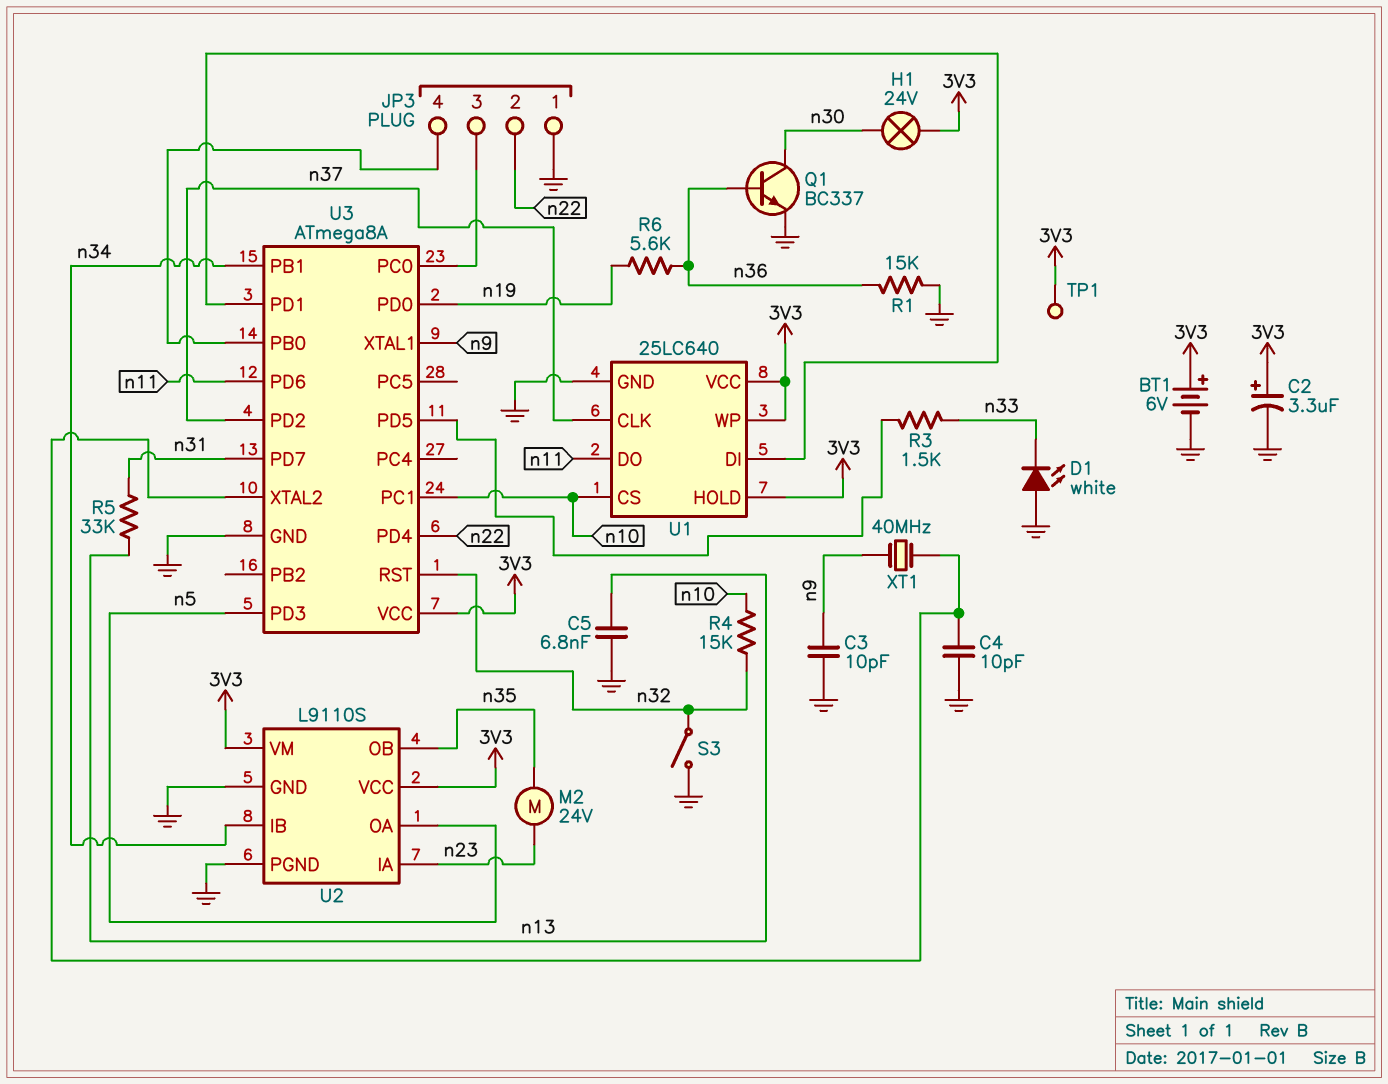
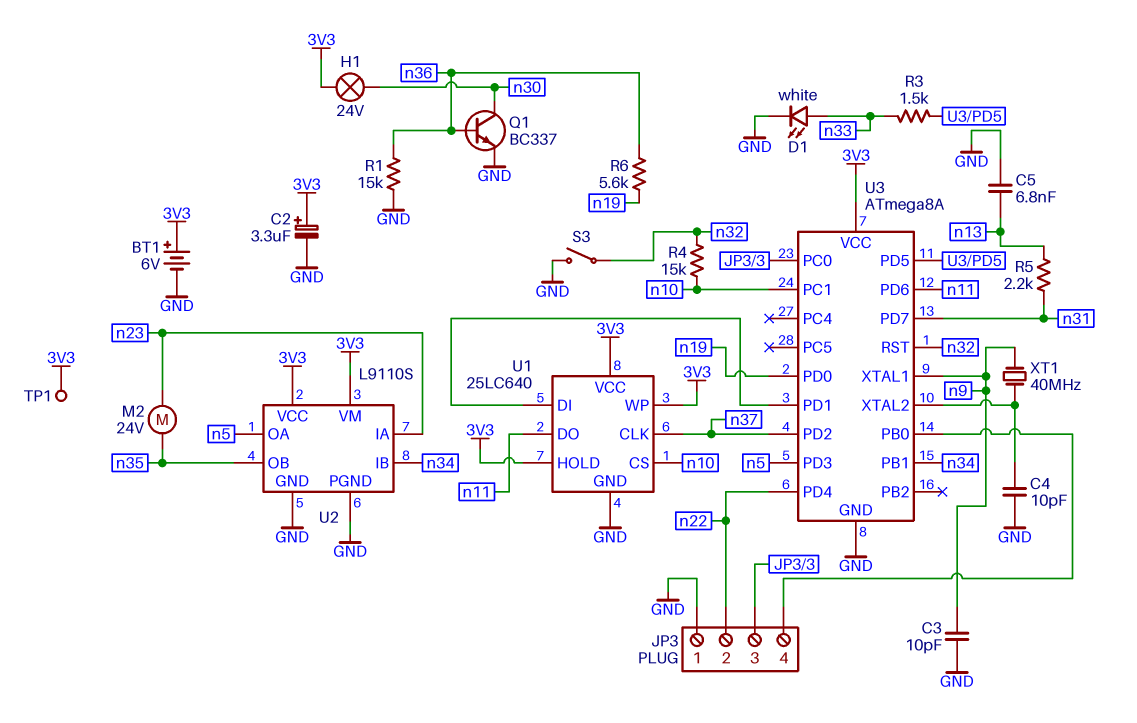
D1: LED white (A GND, K n33) -> LED white (A n33, K GND)
R5: 33k (n13, n31) -> 2.2k (n13, n31)

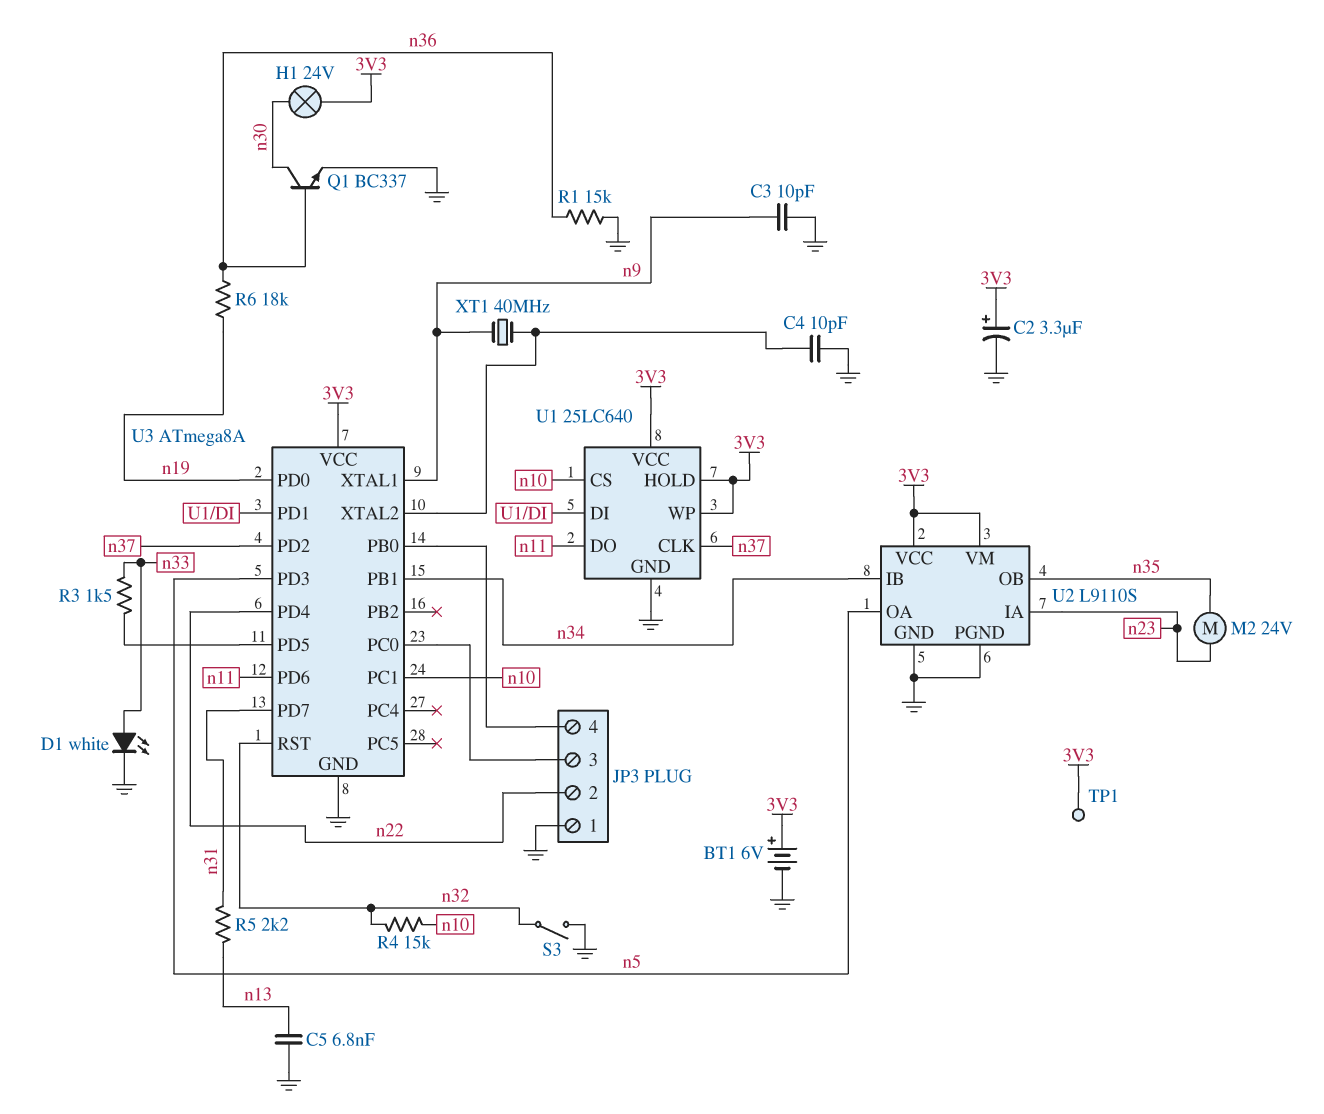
R6: 5.6k (n19, n36) -> 18k (n19, n36)

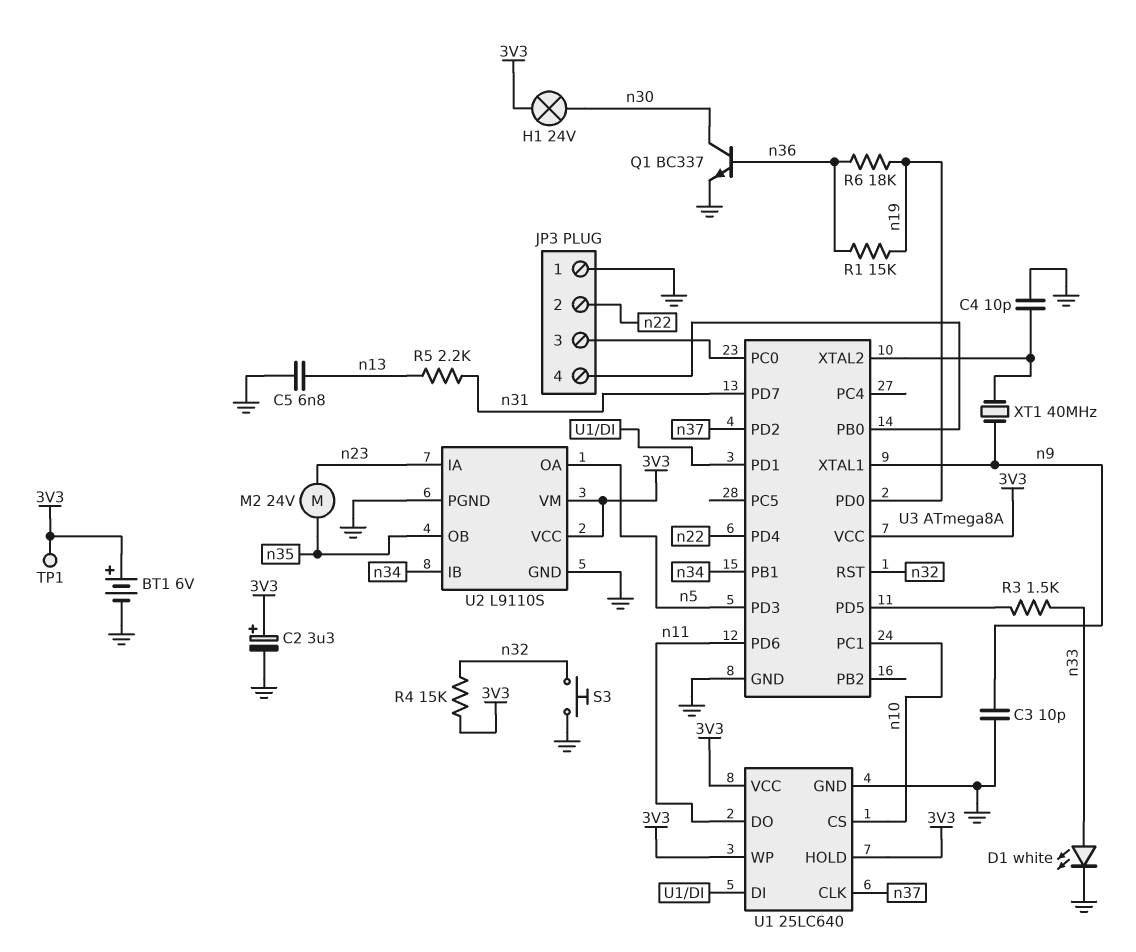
R1: 15k (GND, n36) -> 15k (n19, n36)
R4: 15k (n10, n32) -> 15k (3V3, n32)
S3: switch (GND, n32) -> button (GND, n32)

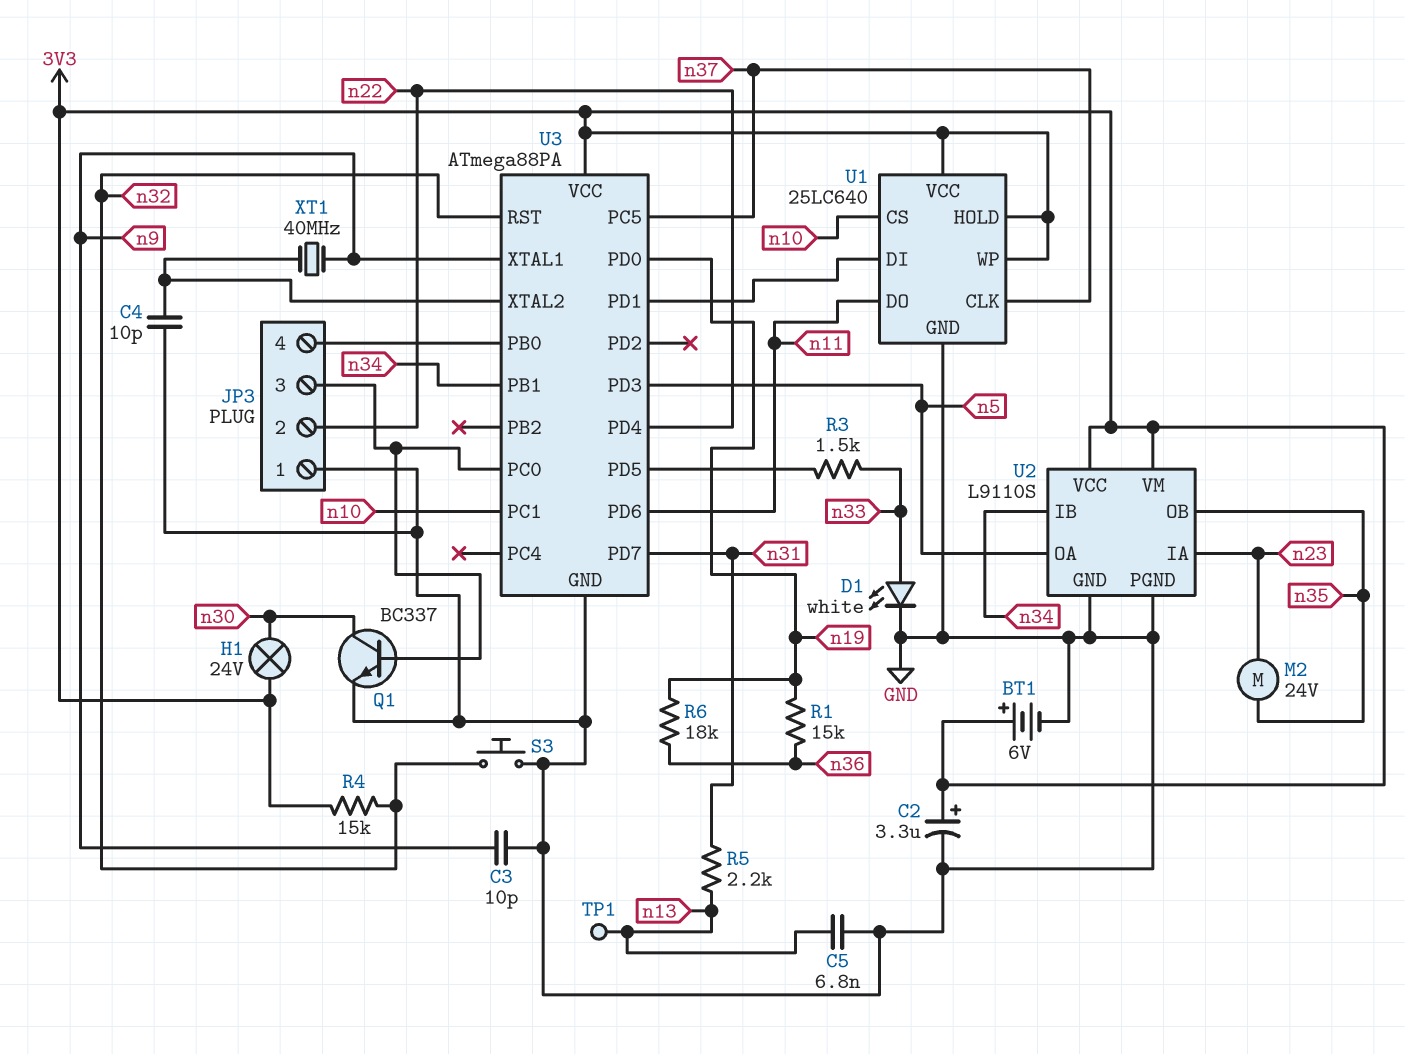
Q1: NPN BC337 (B n36, C n30, E GND) -> NPN BC337 (B JP3/3, C n30, E GND)
TP1: test point (3V3) -> test point (n13)
U3: ATmega8A -> ATmega88PA
U3 pin PC5: none -> n37
U3 pin PD2: n37 -> none

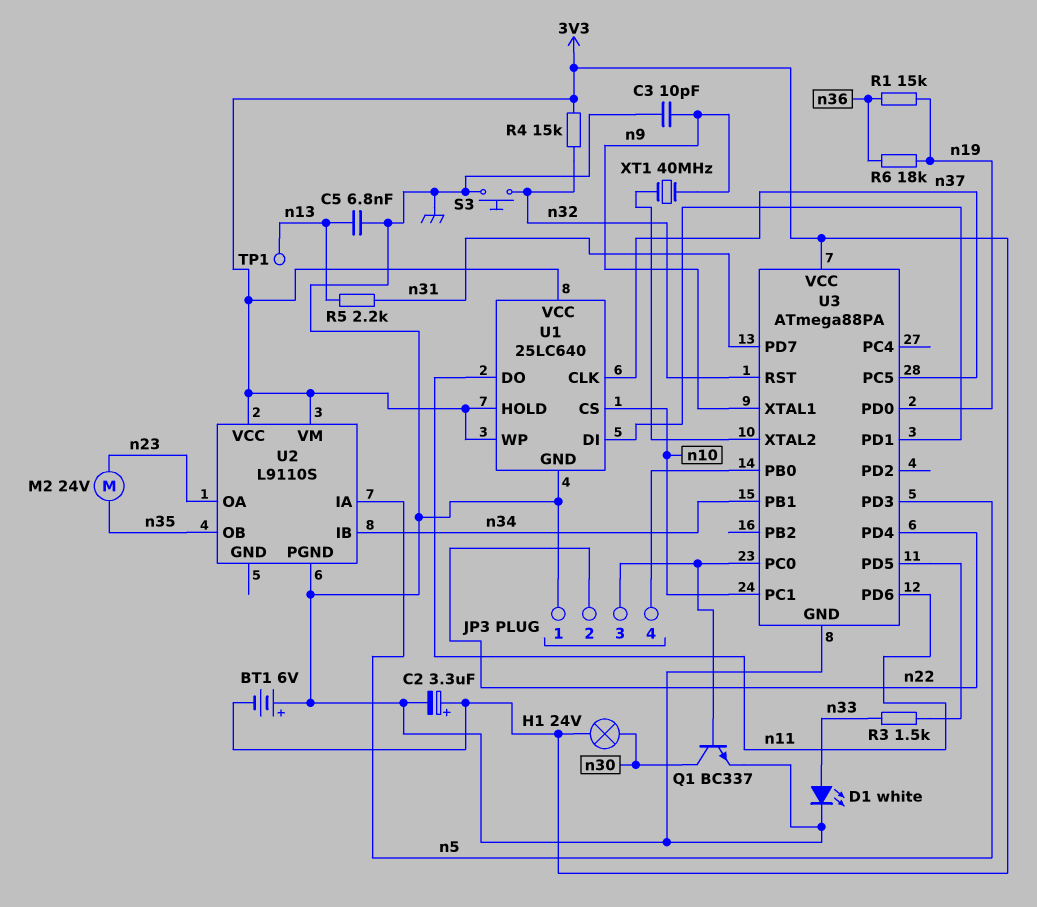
BT1: 6V (plus 3V3, minus GND) -> 6V (plus GND, minus 3V3)
C4: 10pF (GND, U3/XTAL2) -> none
U2 pin GND: GND -> none
U2 pin IA: n23 -> n5
U2 pin OA: n5 -> n23

